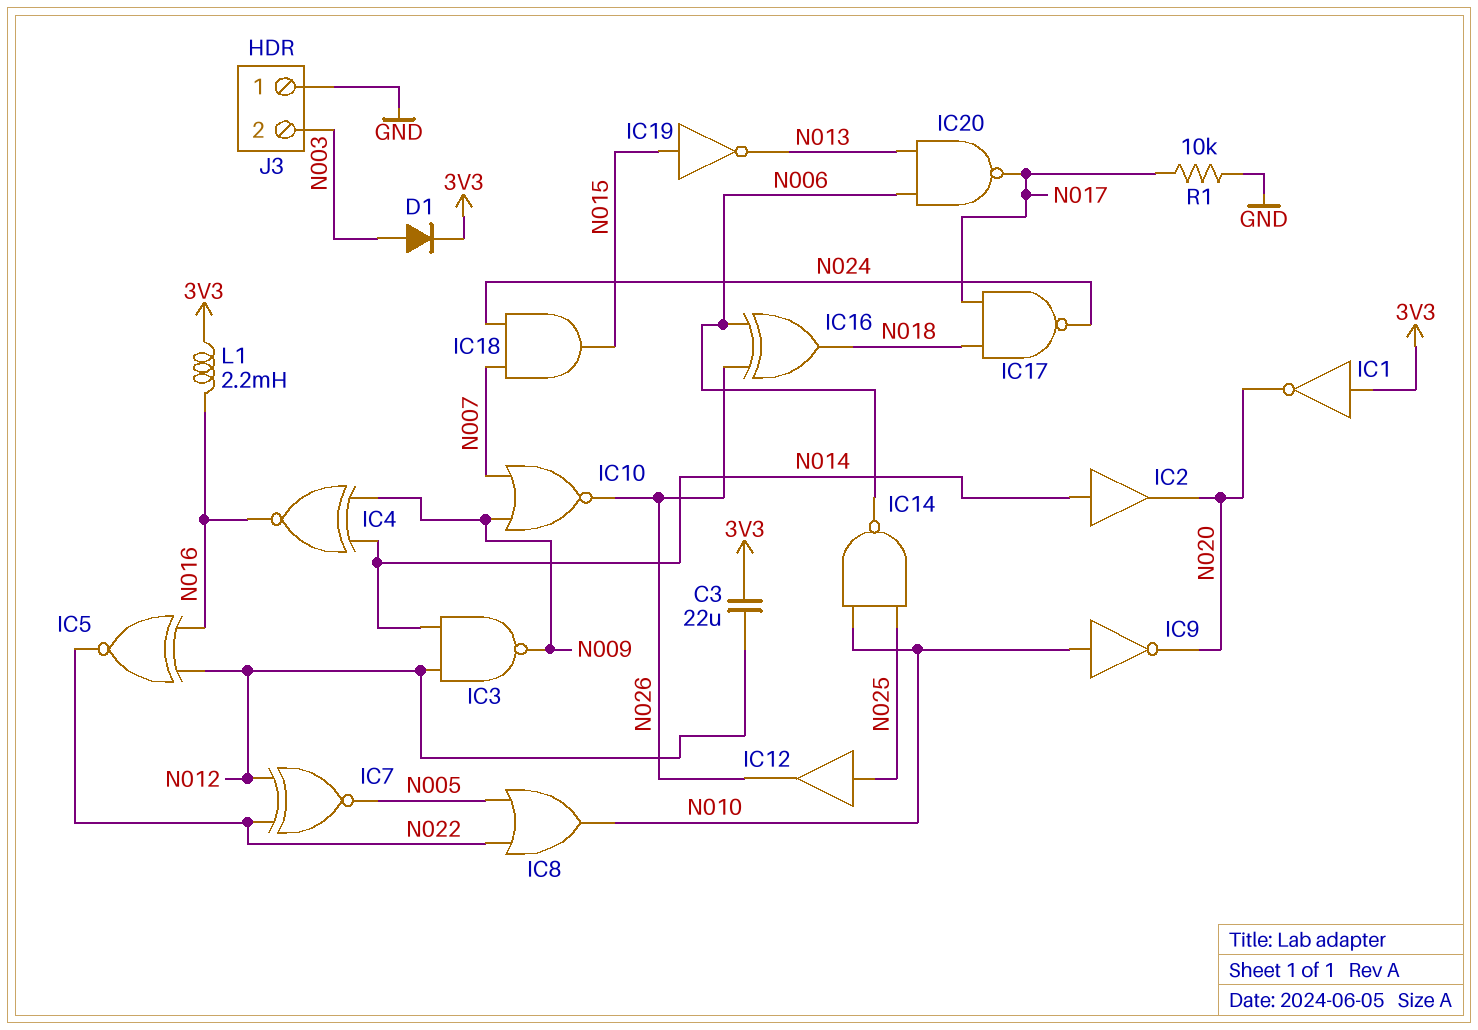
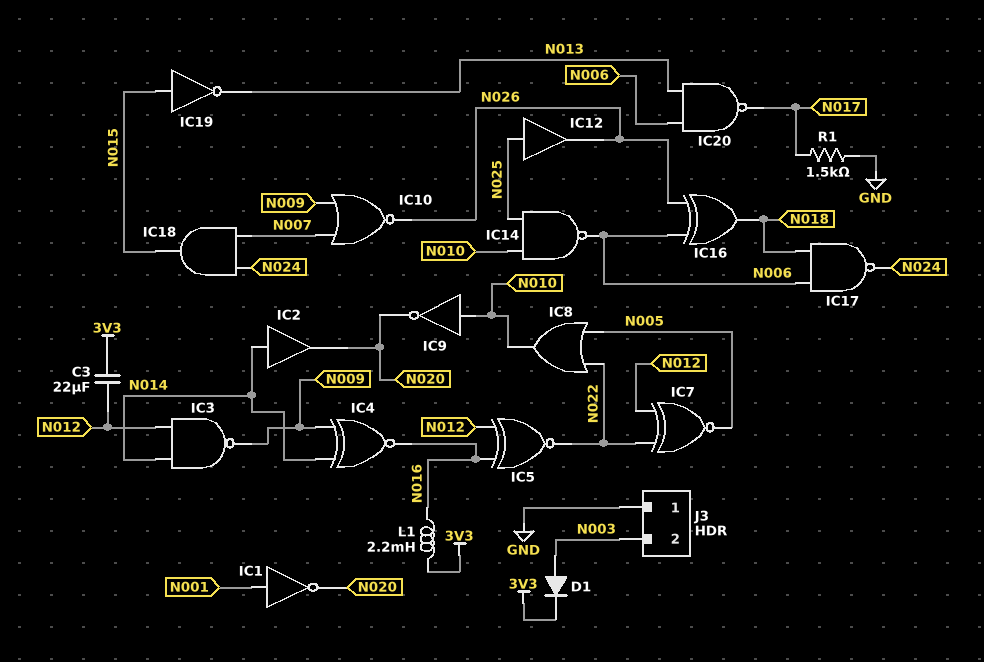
IC1: NOT (in 3V3, out N020) -> NOT (in N001, out N020)
IC17: NAND (in N017, in N018, out N024) -> NAND (in N006, in N018, out N024)
R1: 10k (GND, N017) -> 1.5k (GND, N017)

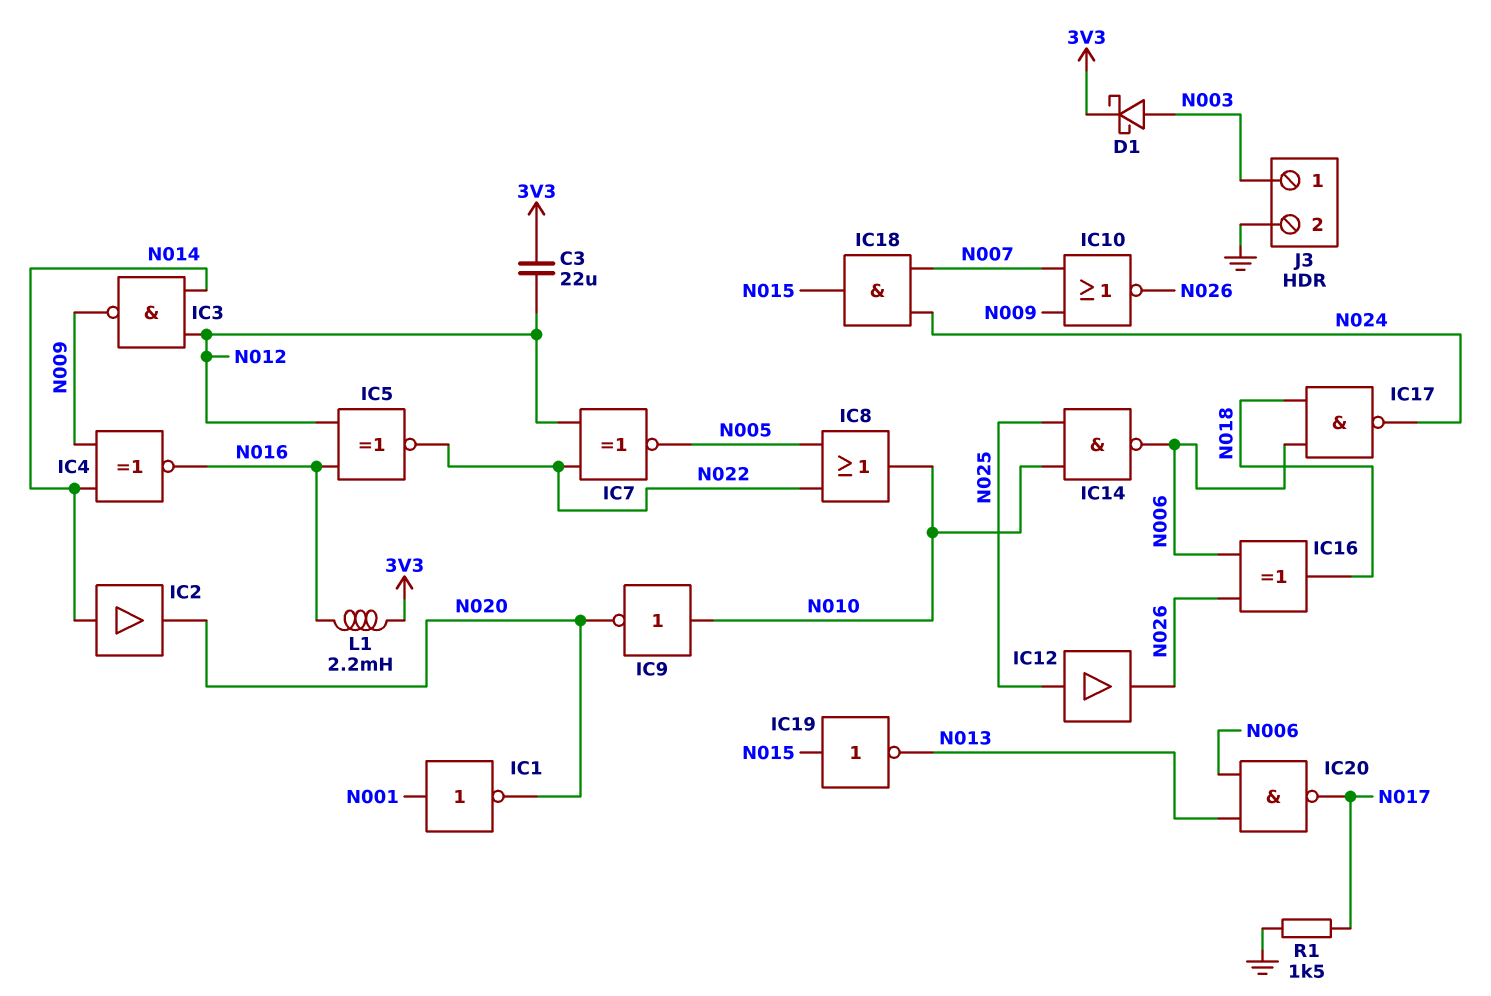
D1: diode (A N003, K 3V3) -> schottky (A N003, K 3V3)
J3 pin 1: GND -> N003
J3 pin 2: N003 -> GND

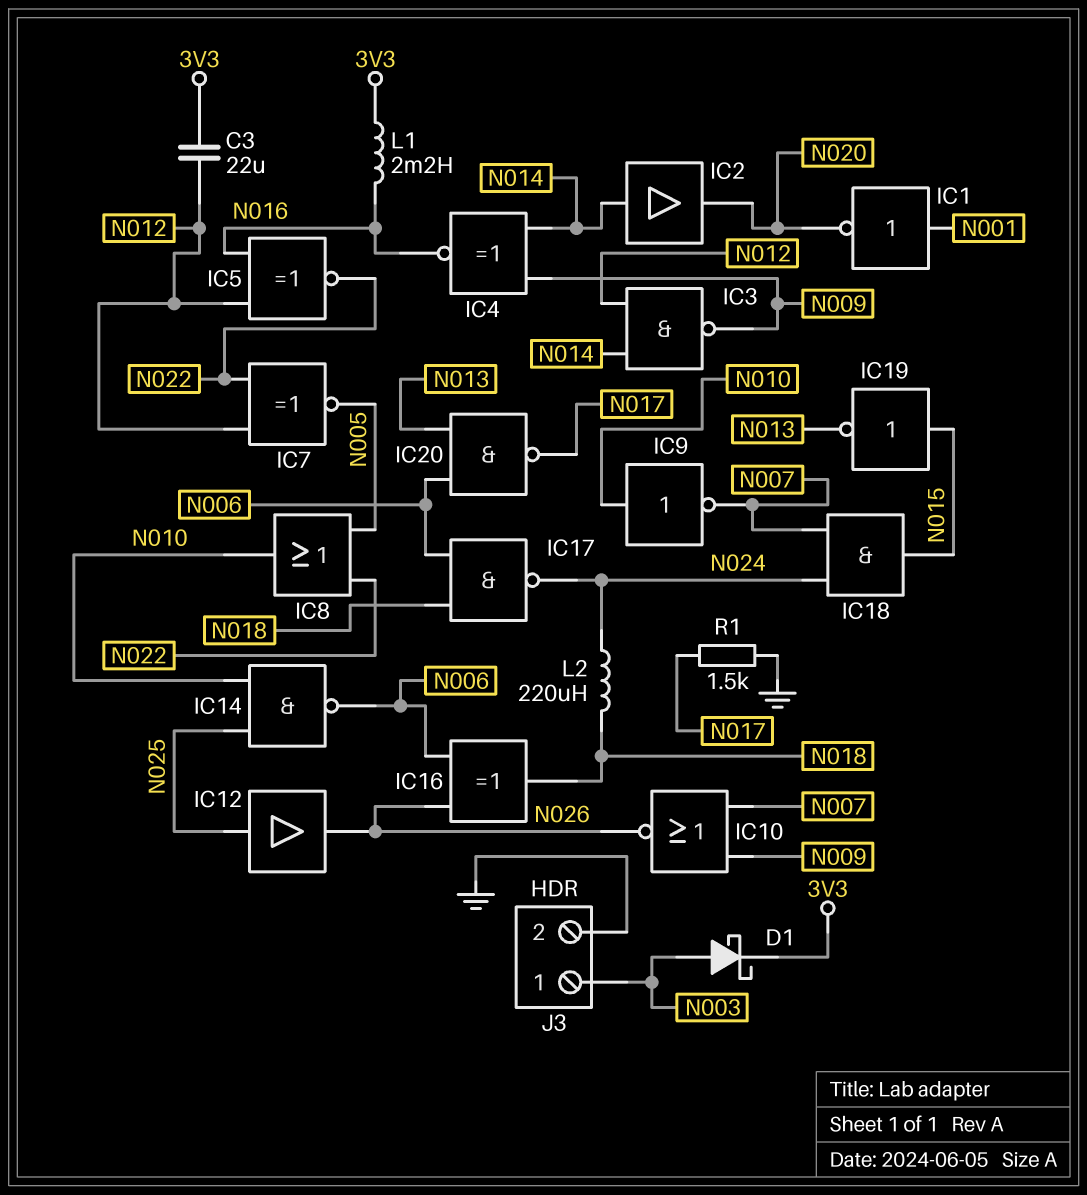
IC9: NOT (in N010, out N020) -> NOT (in N010, out N007)
L2: none -> 220uH (N018, N024)

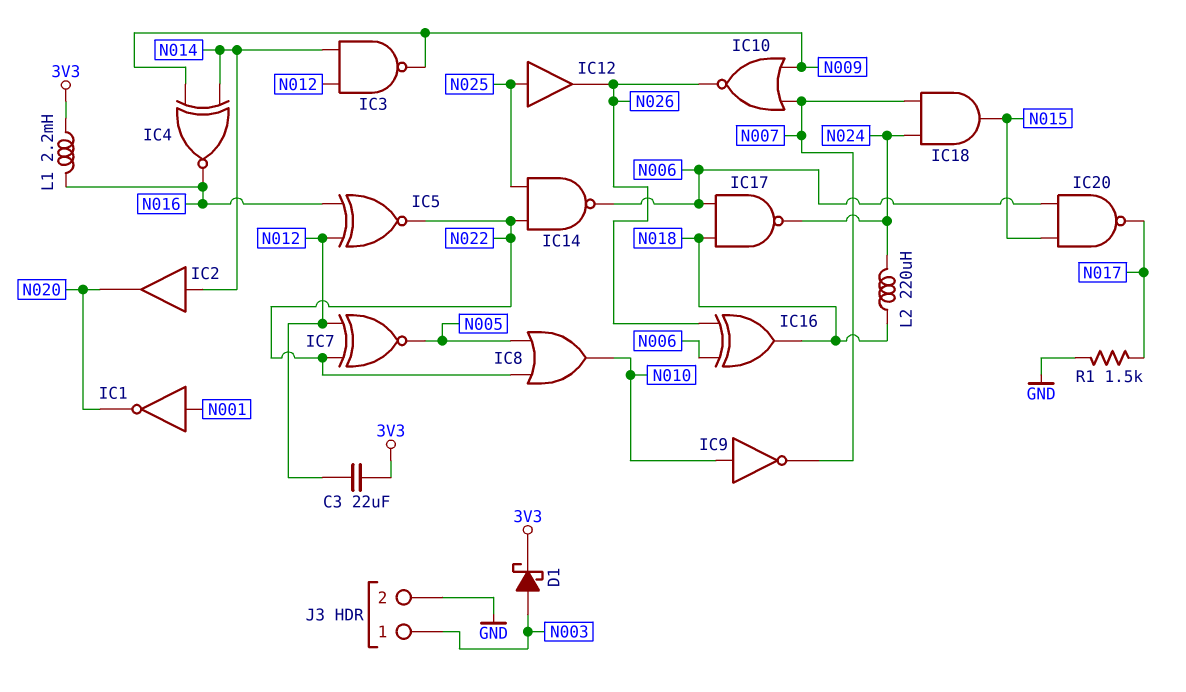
IC14: NAND (in N010, in N025, out N006) -> NAND (in N022, in N025, out N006)
IC19: NOT (in N015, out N013) -> none
IC20: NAND (in N006, in N013, out N017) -> NAND (in N006, in N015, out N017)

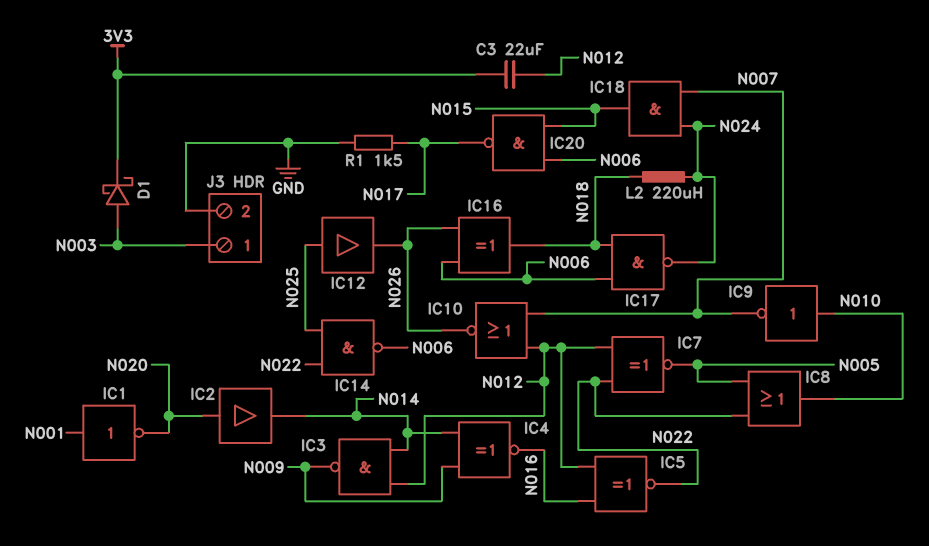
IC2: buffer (in N014, out N020) -> buffer (in N020, out N014)
IC10: NOR (in N007, in N009, out N026) -> NOR (in N007, in N012, out N026)
L1: 2.2mH (3V3, N016) -> none

